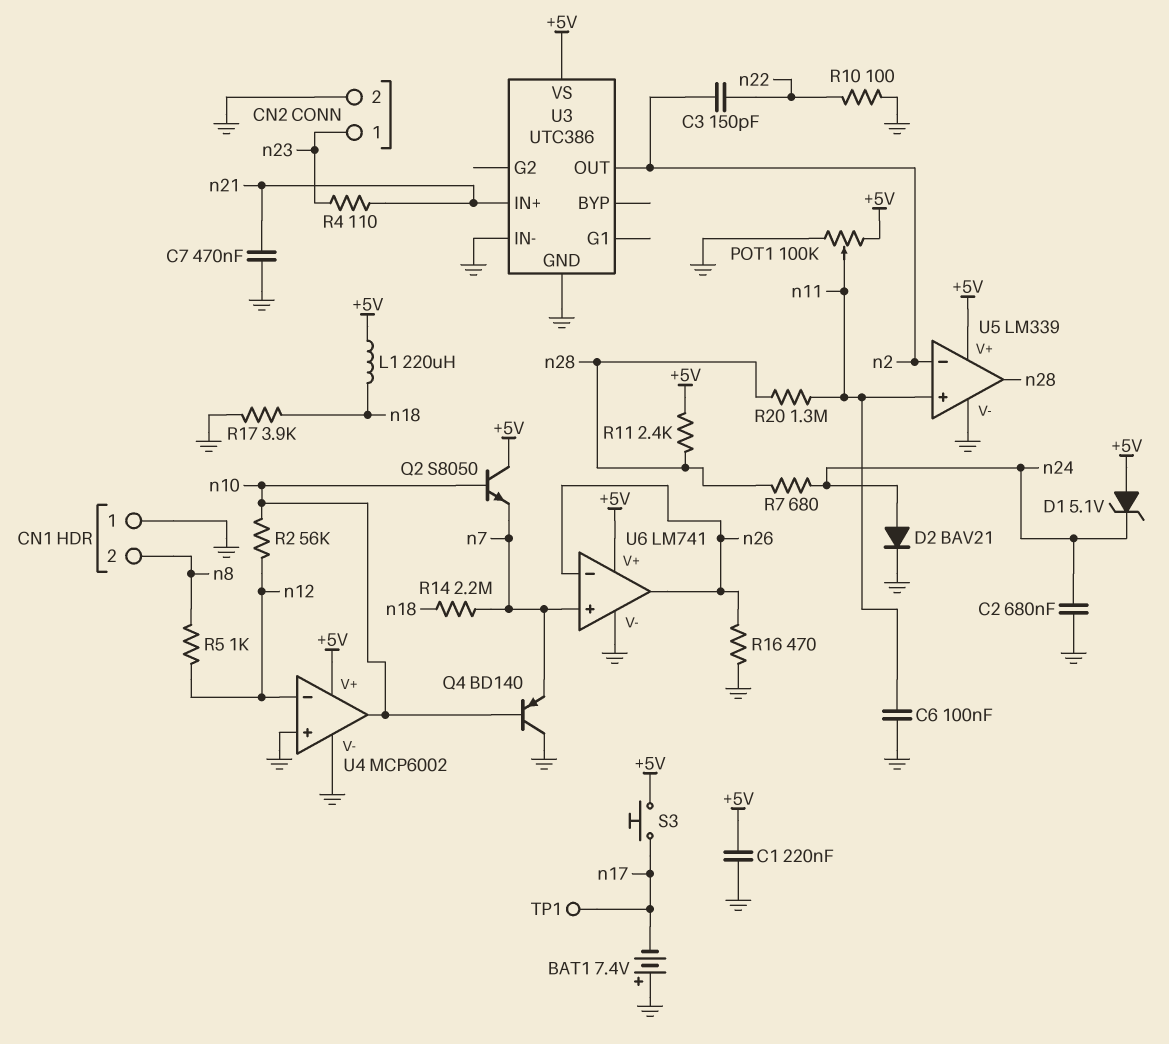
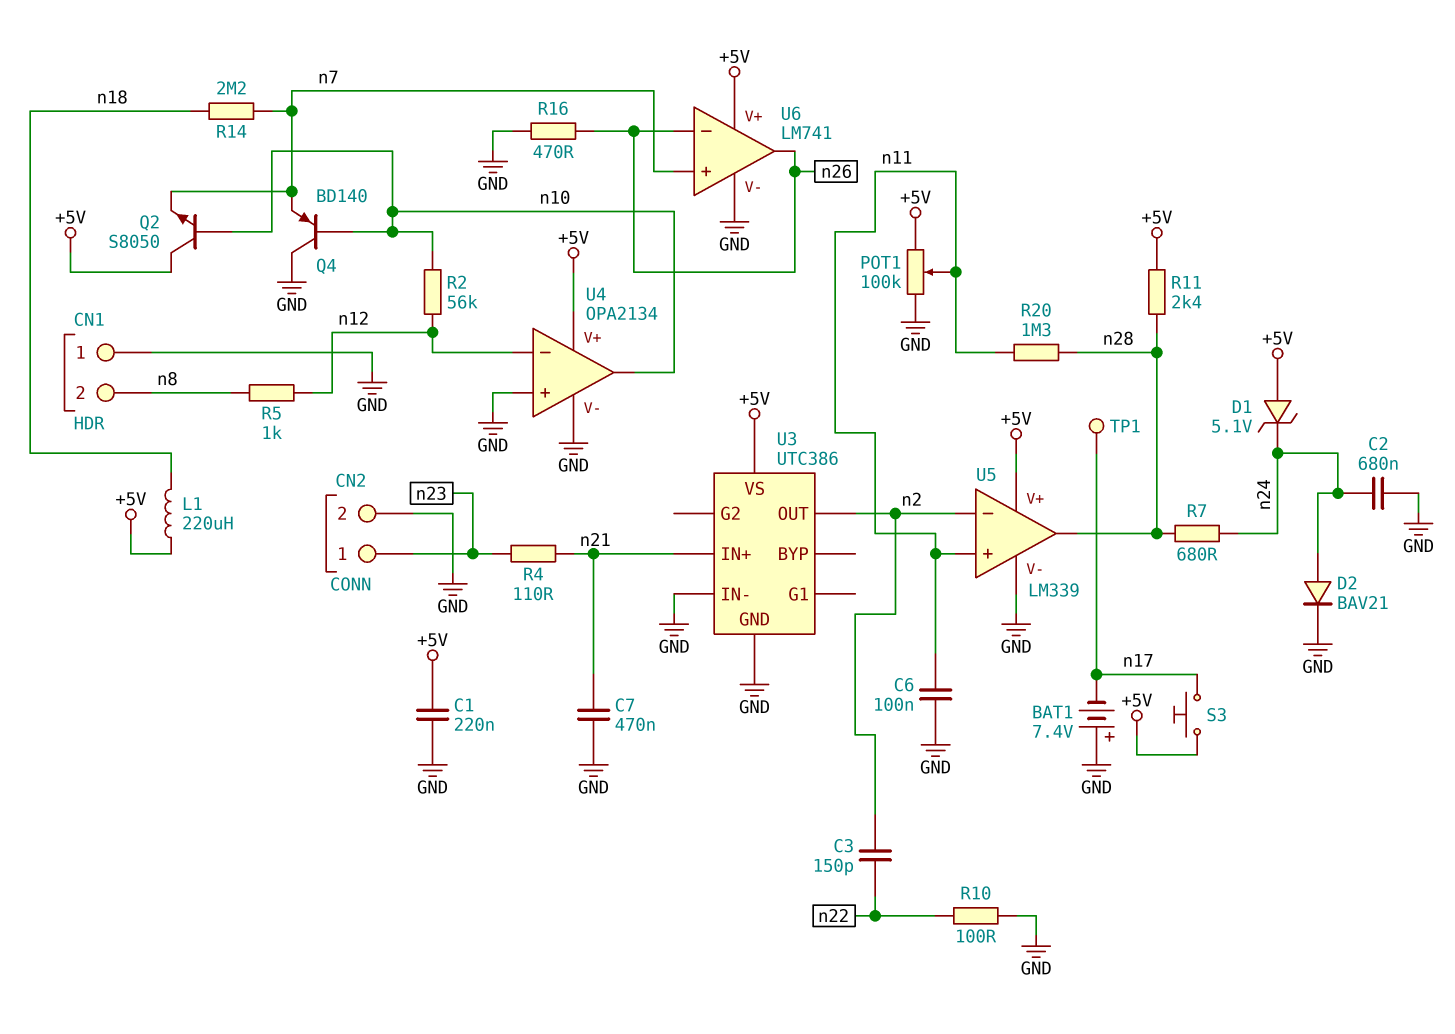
R17: 3.9k (GND, n18) -> none
U4: MCP6002 -> OPA2134

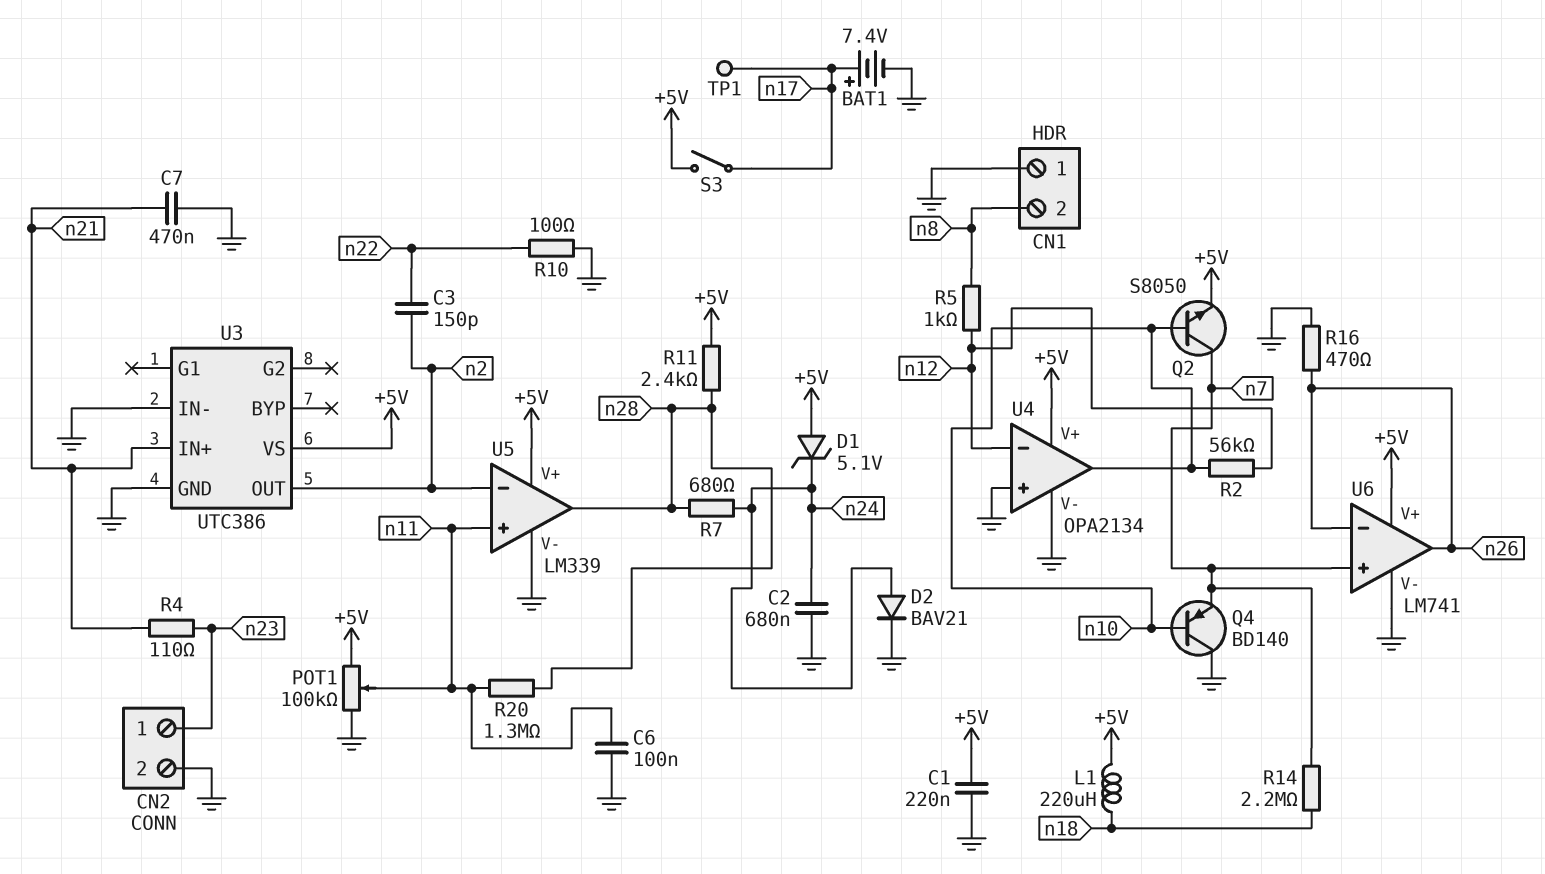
BAT1: 7.4V (plus GND, minus n17) -> 7.4V (plus n17, minus GND)
Q2: NPN S8050 (B n10, C +5V, E n7) -> NPN S8050 (B n10, C n7, E +5V)
S3: button (+5V, n17) -> switch (+5V, n17)

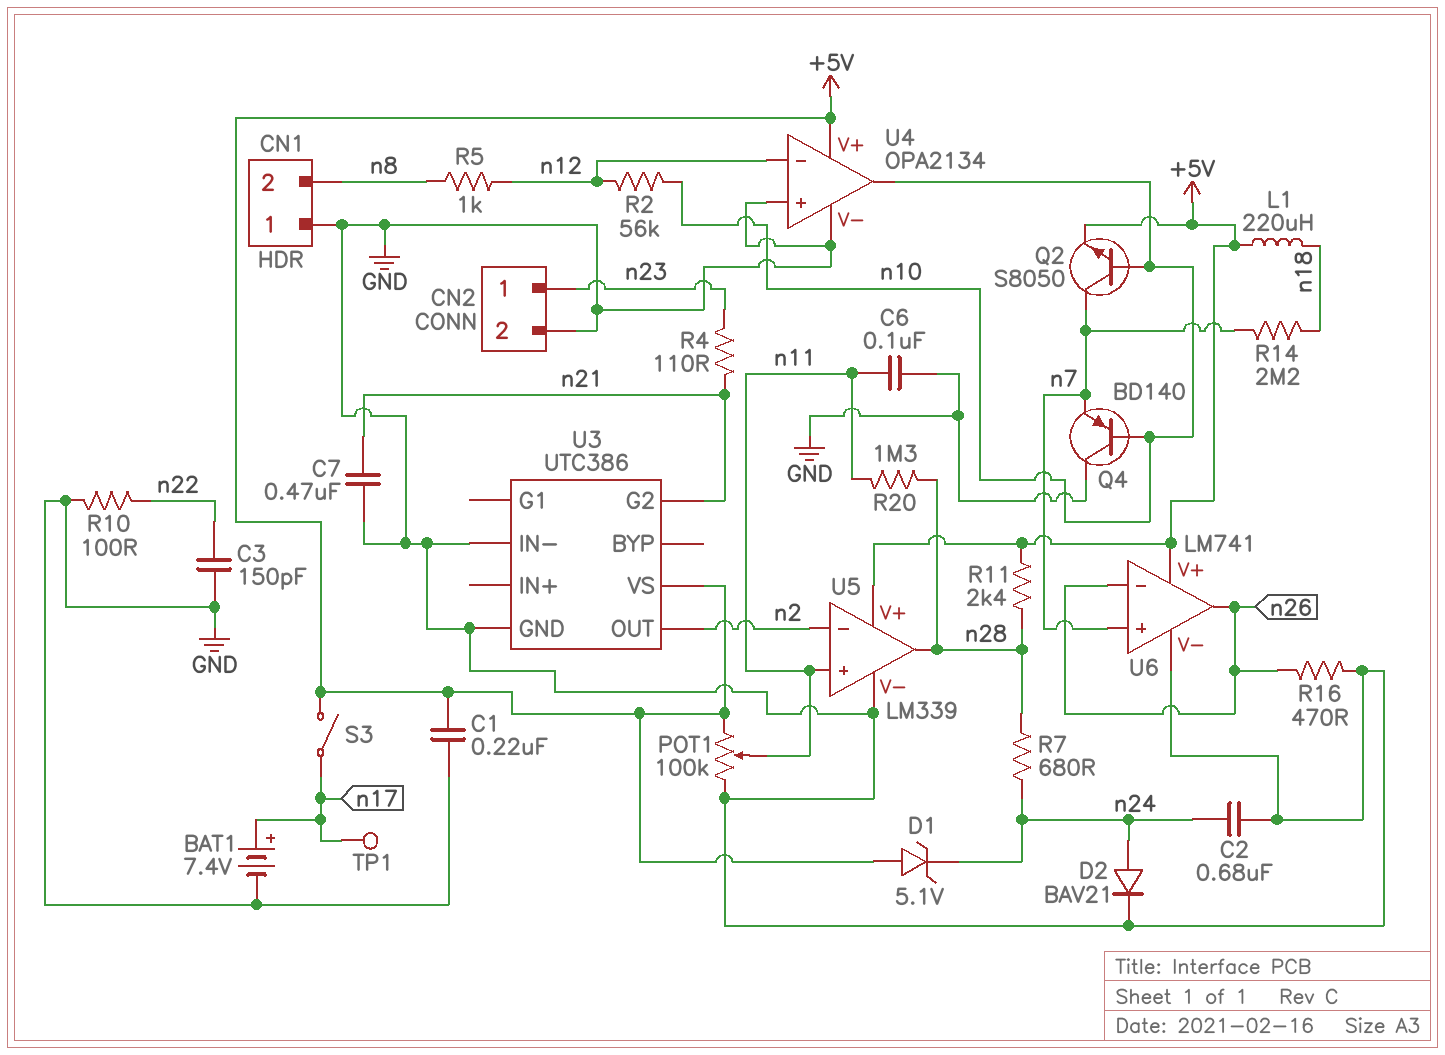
C3: 150pF (n2, n22) -> 150pF (GND, n22)
U3 pin G2: none -> n21
U3 pin IN+: n21 -> none

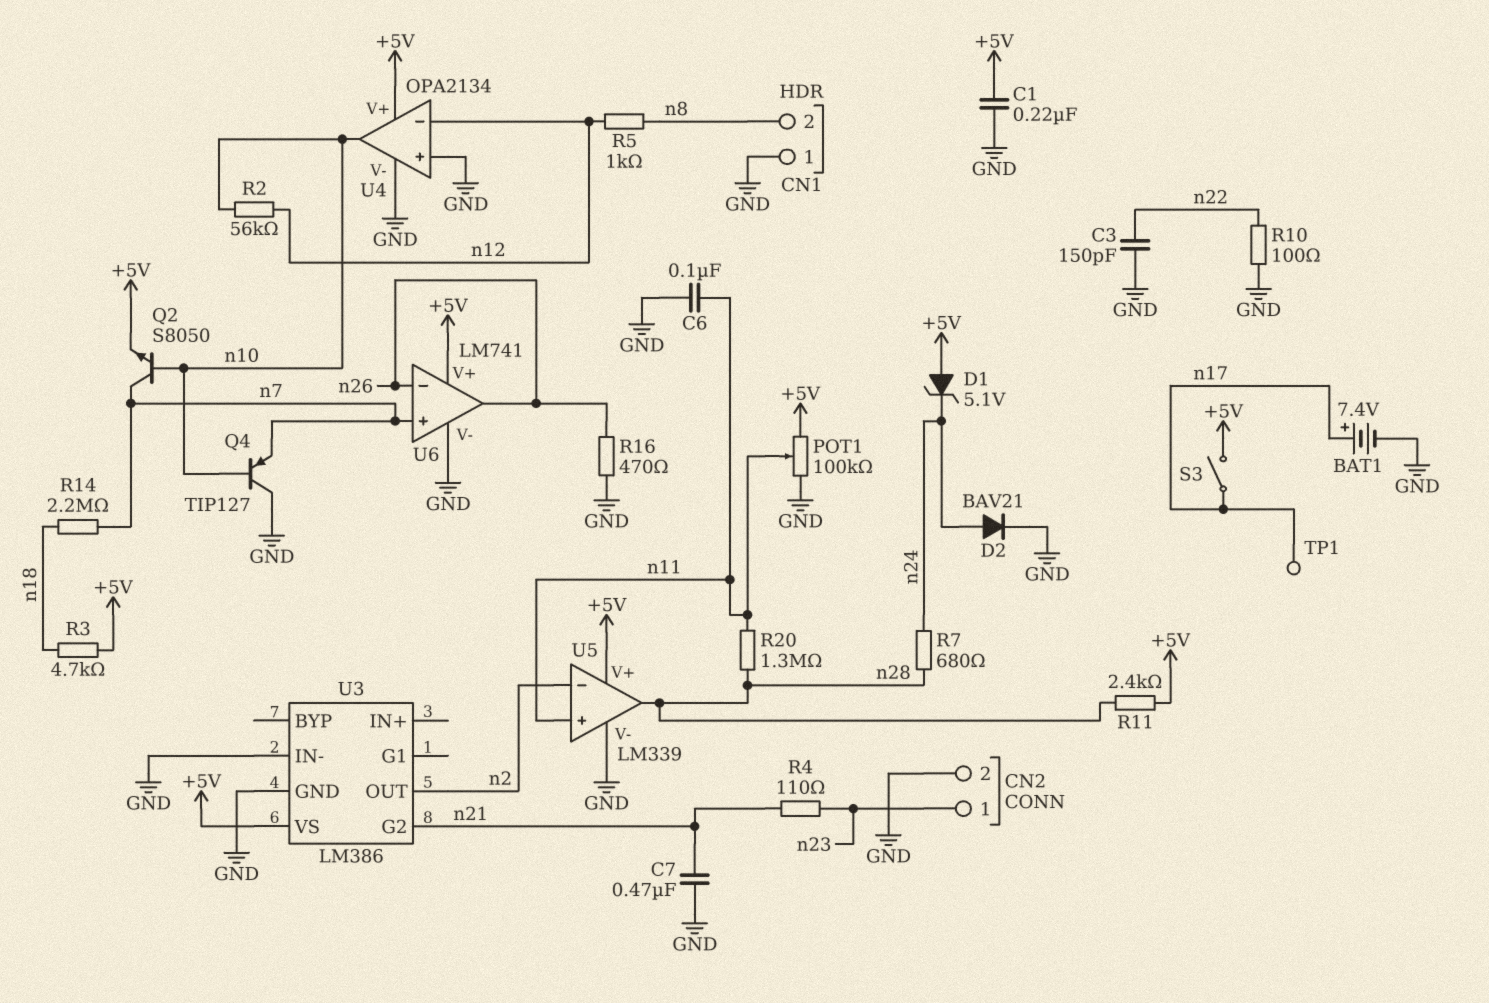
C2: 680nF (GND, n24) -> none
L1: 220uH (+5V, n18) -> none
Q4: PNP BD140 (B n10, C GND, E n7) -> PNP TIP127 (B n10, C GND, E n7)
R3: none -> 4.7k (+5V, n18)
U3: UTC386 -> LM386

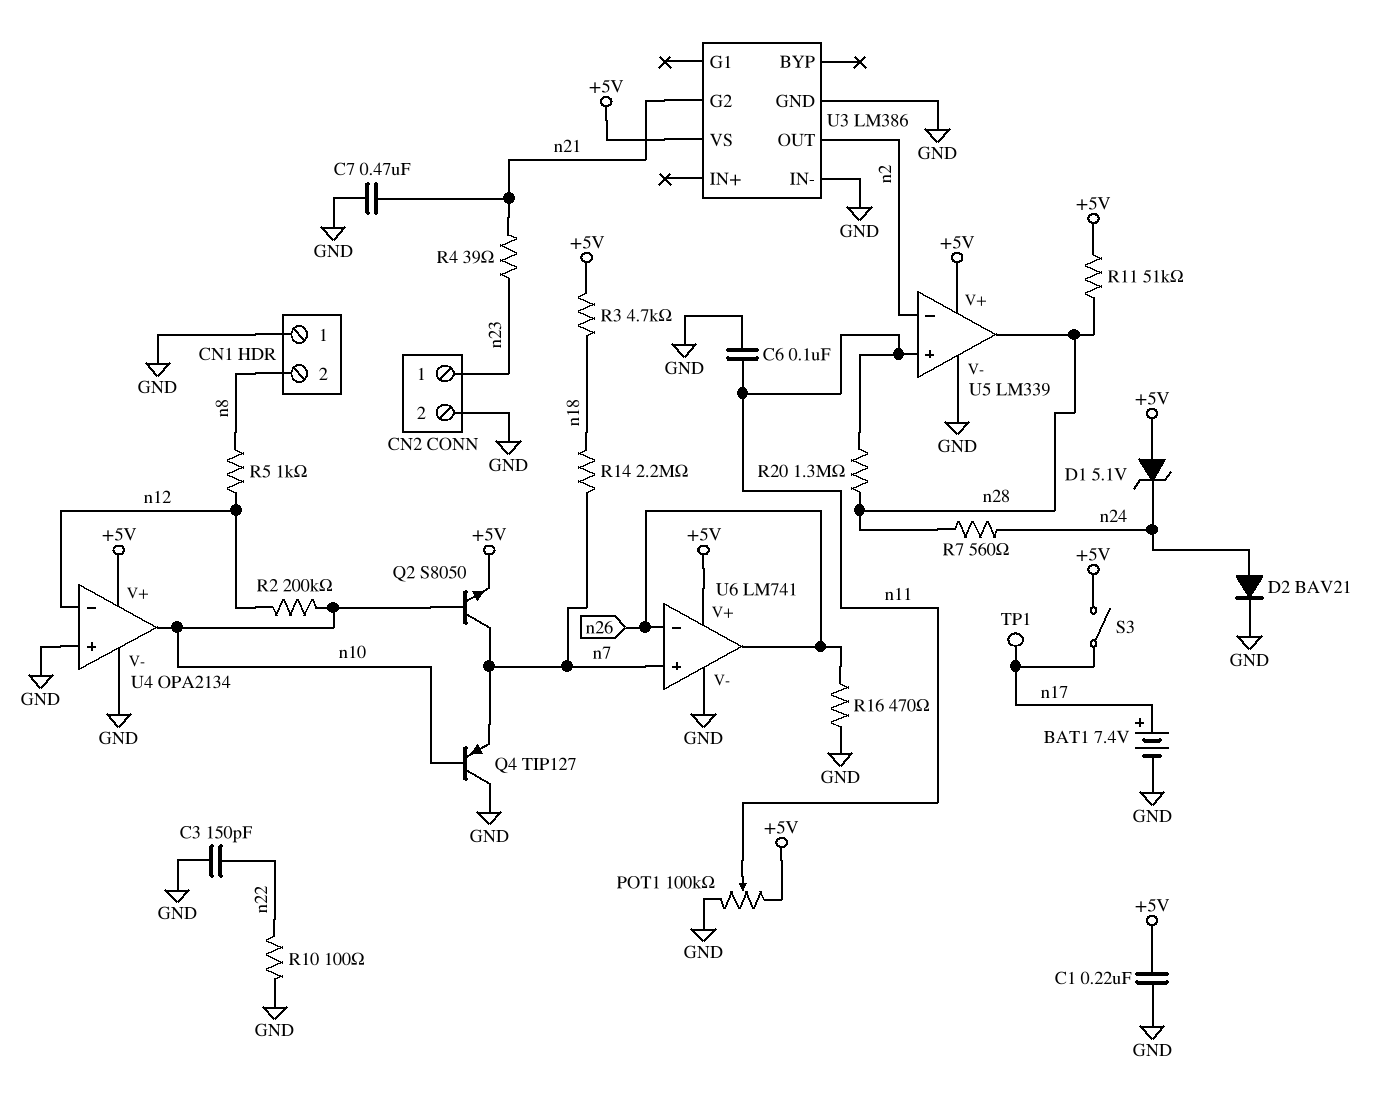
R2: 56k (n10, n12) -> 200k (n10, n12)
R4: 110 (n21, n23) -> 39 (n21, n23)
R7: 680 (n24, n28) -> 560 (n24, n28)
R11: 2.4k (+5V, n28) -> 51k (+5V, n28)

